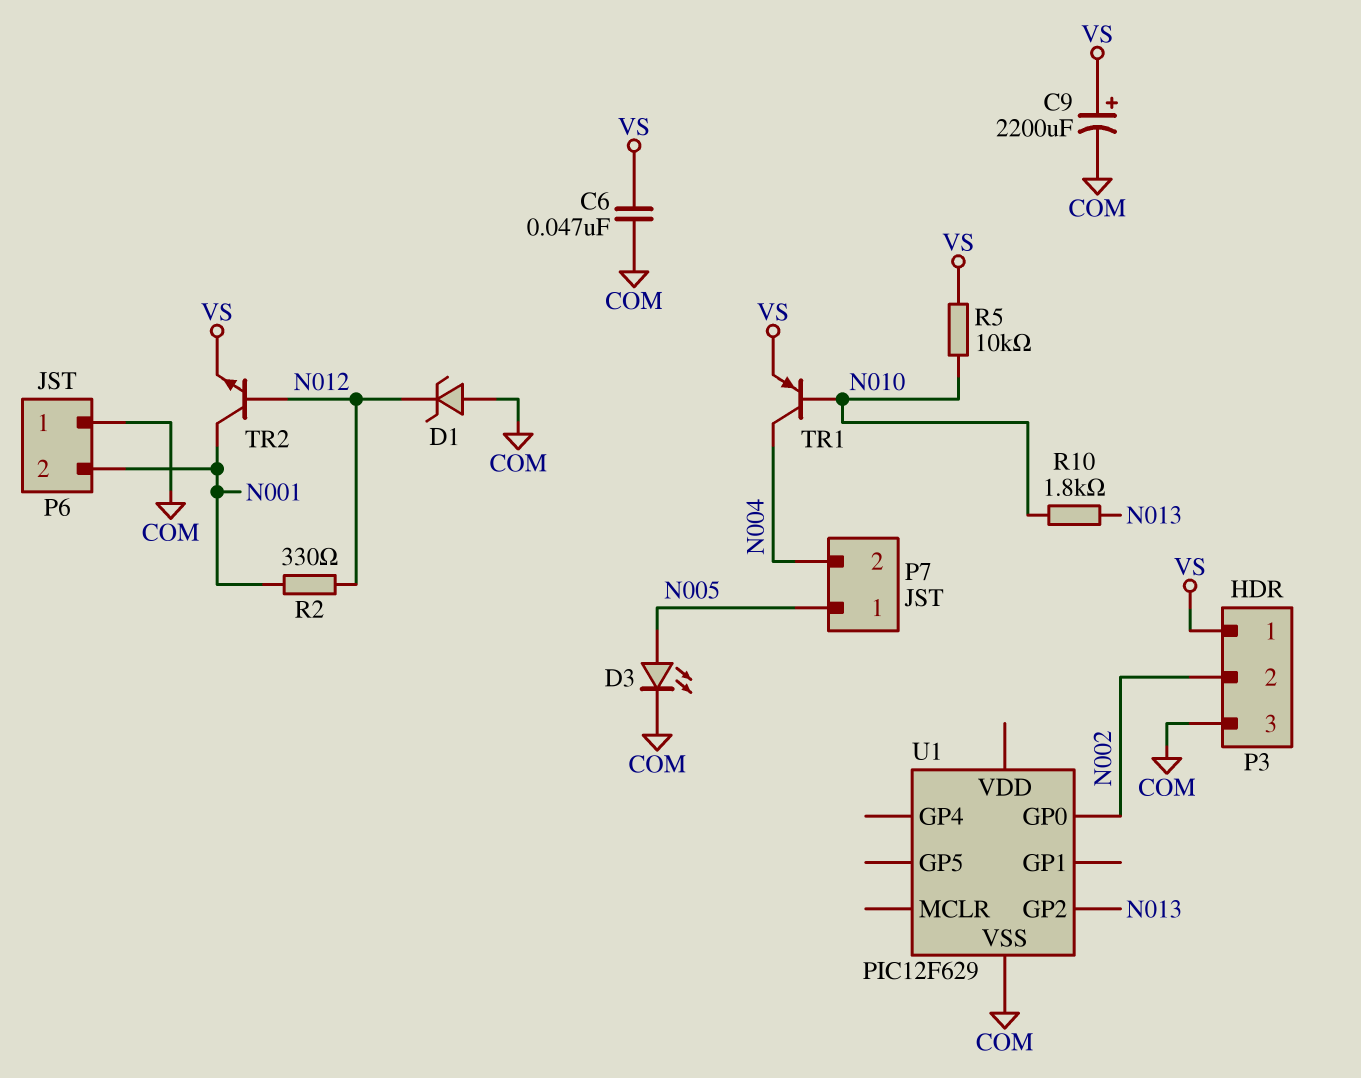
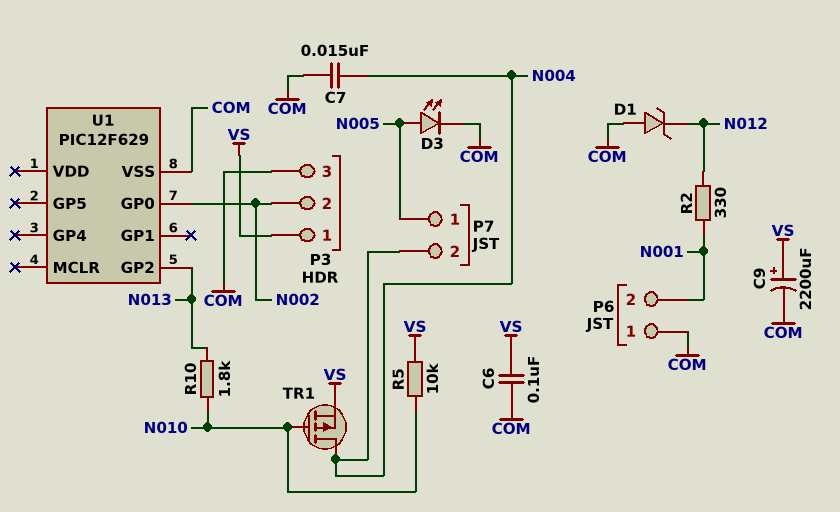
C6: 47nF (COM, VS) -> 100nF (COM, VS)
C7: none -> 15nF (COM, N004)
TR1: PNP (B N010, C N004, E VS) -> PMOS (G N010, D N004, S VS)
TR2: NPN (B N012, C N001, E VS) -> none

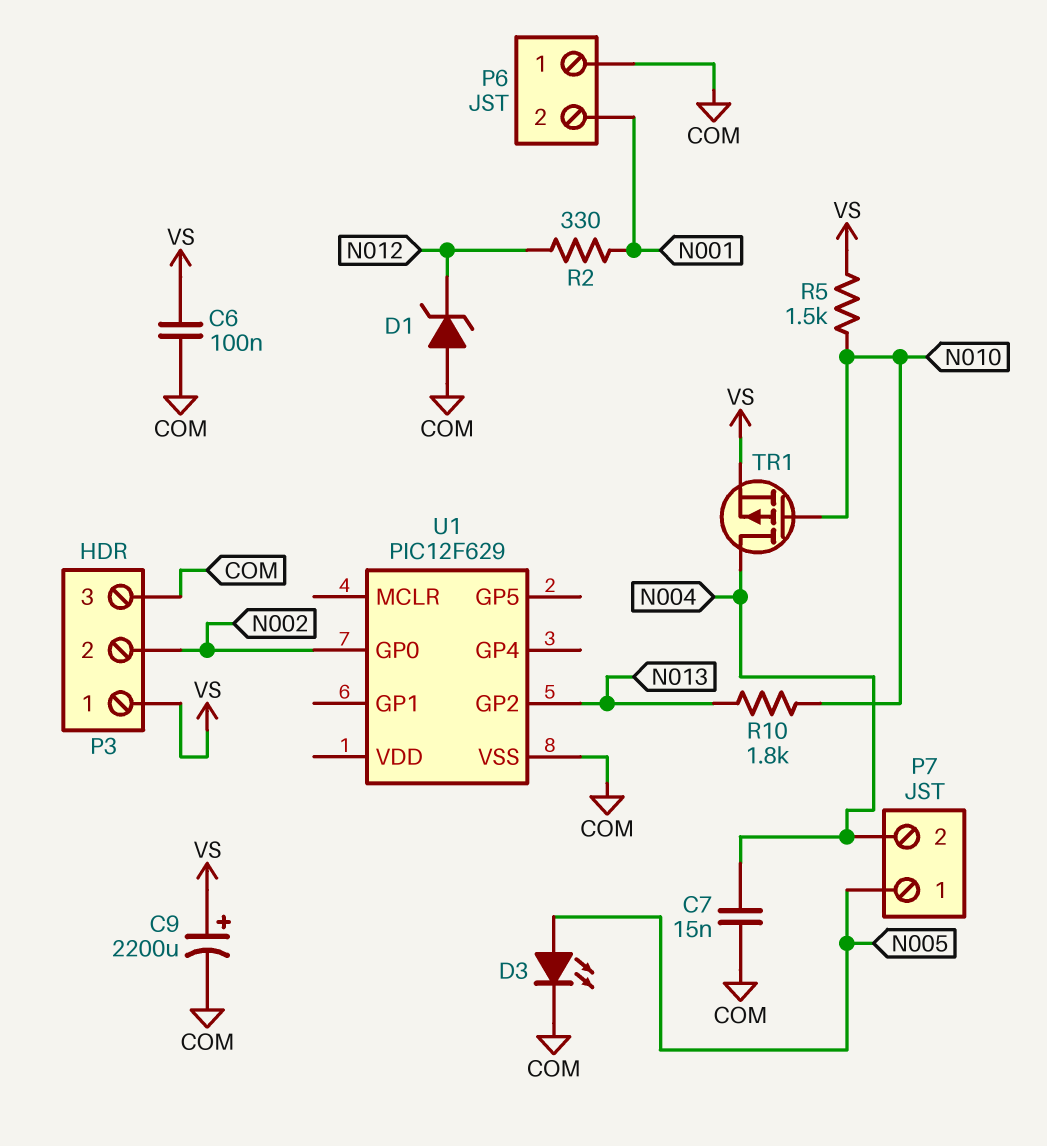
R5: 10k (N010, VS) -> 1.5k (N010, VS)

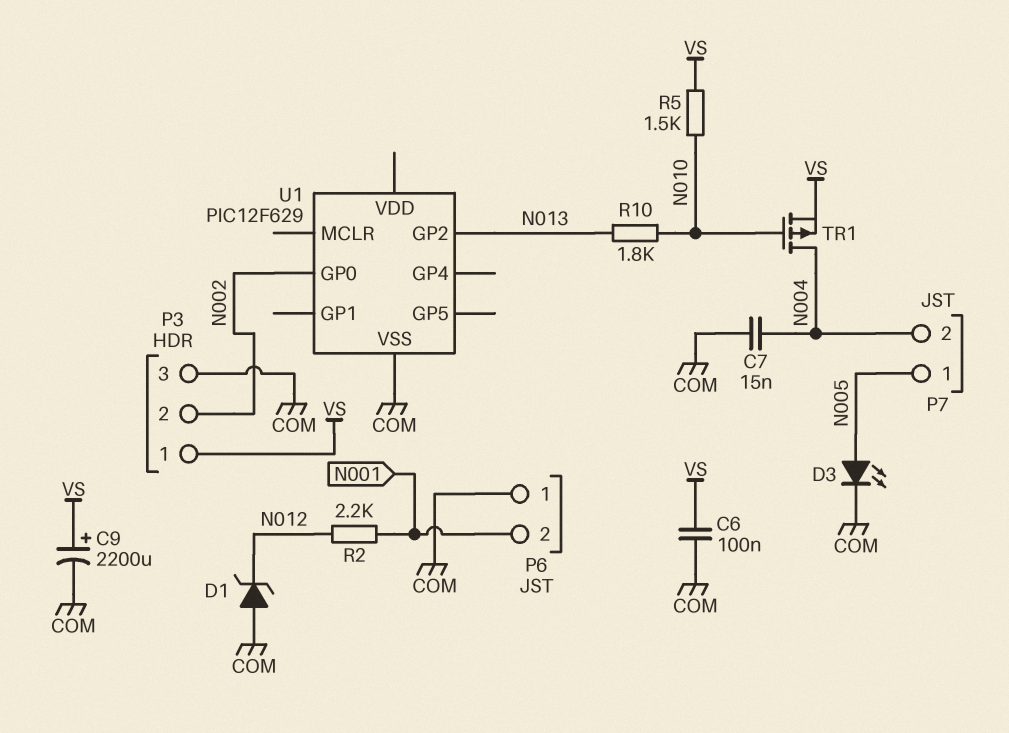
R2: 330 (N001, N012) -> 2.2k (N001, N012)

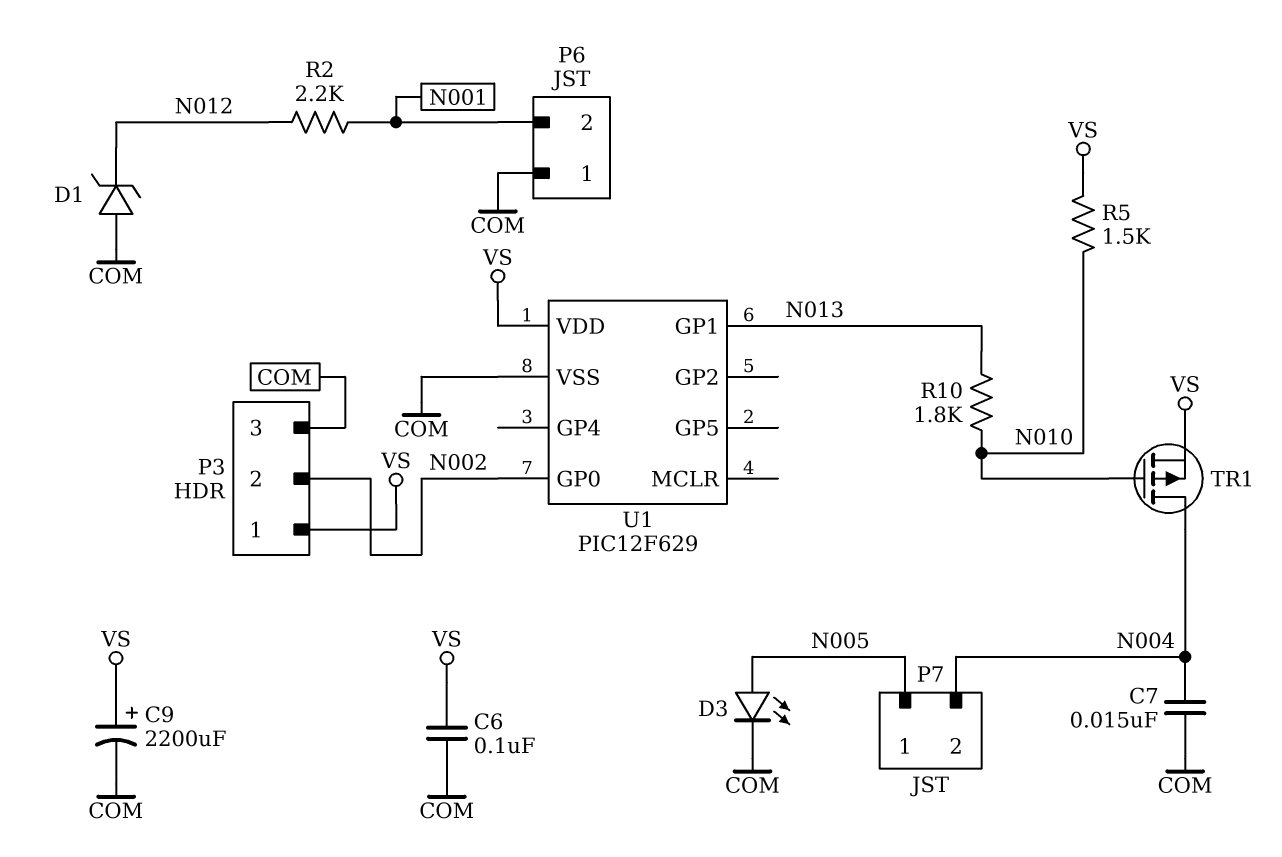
U1 pin GP1: none -> N013
U1 pin GP2: N013 -> none
U1 pin VDD: none -> VS

